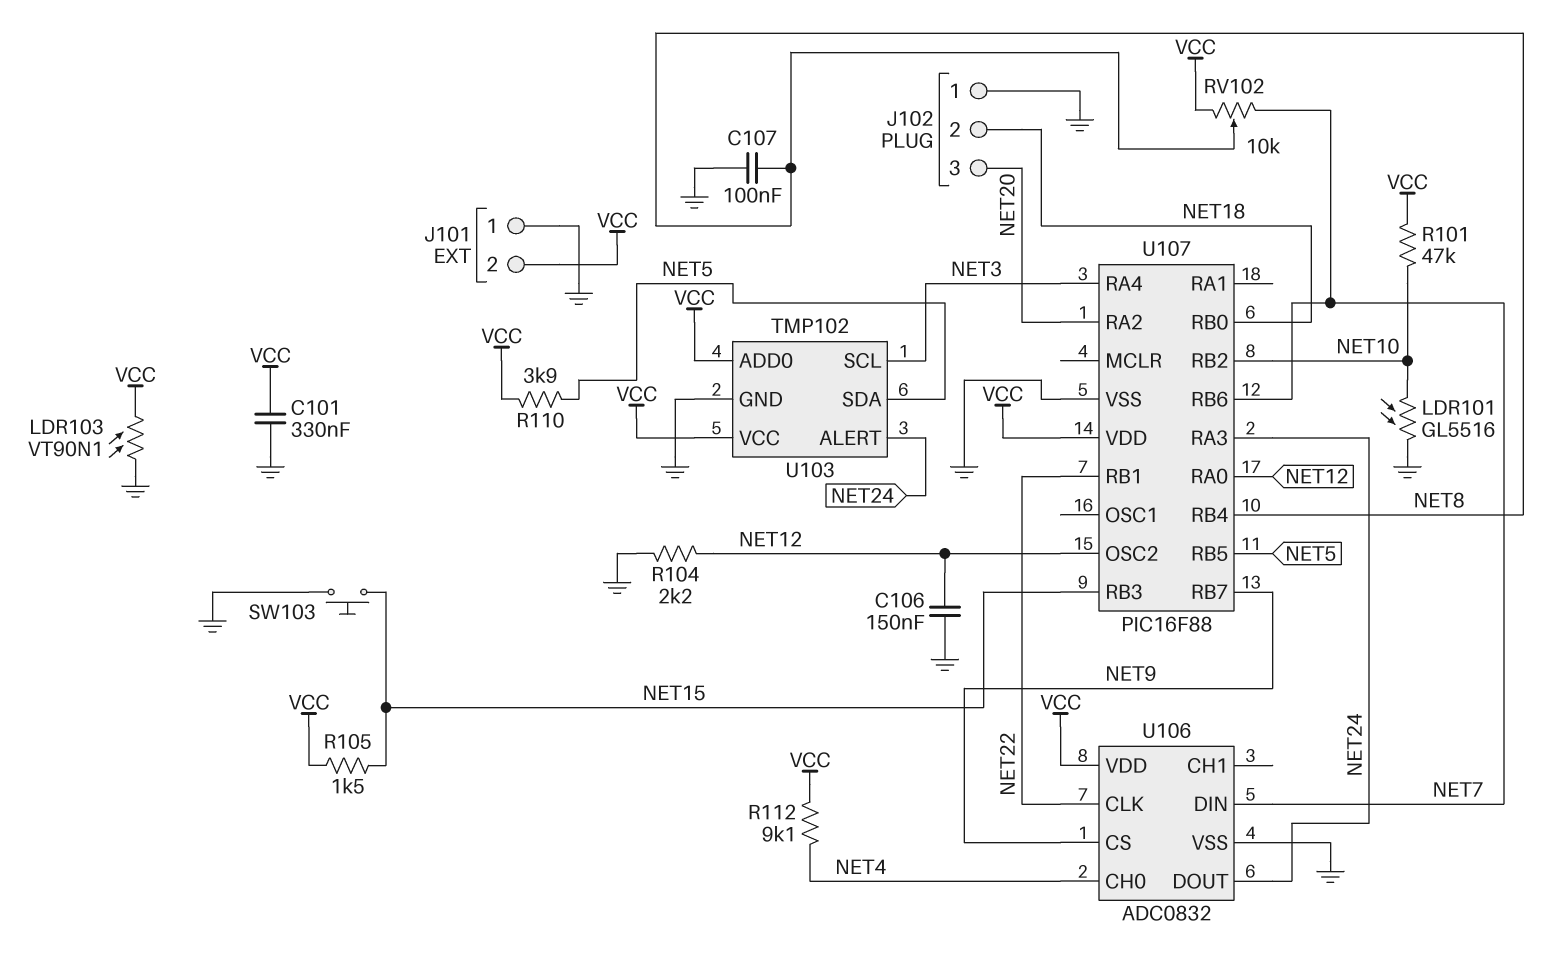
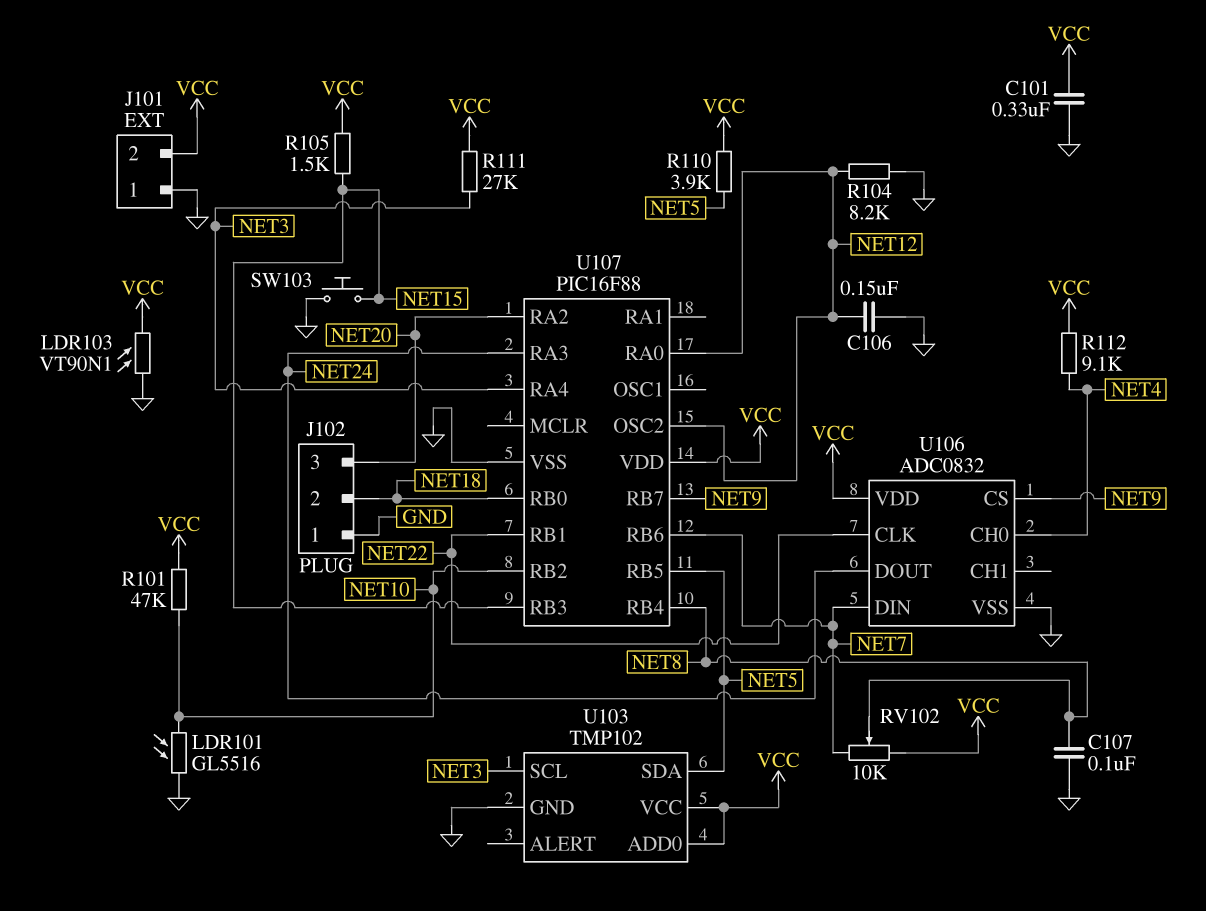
R104: 2.2k (GND, NET12) -> 8.2k (GND, NET12)
R111: none -> 27k (NET3, VCC)
U103 pin ALERT: NET24 -> none

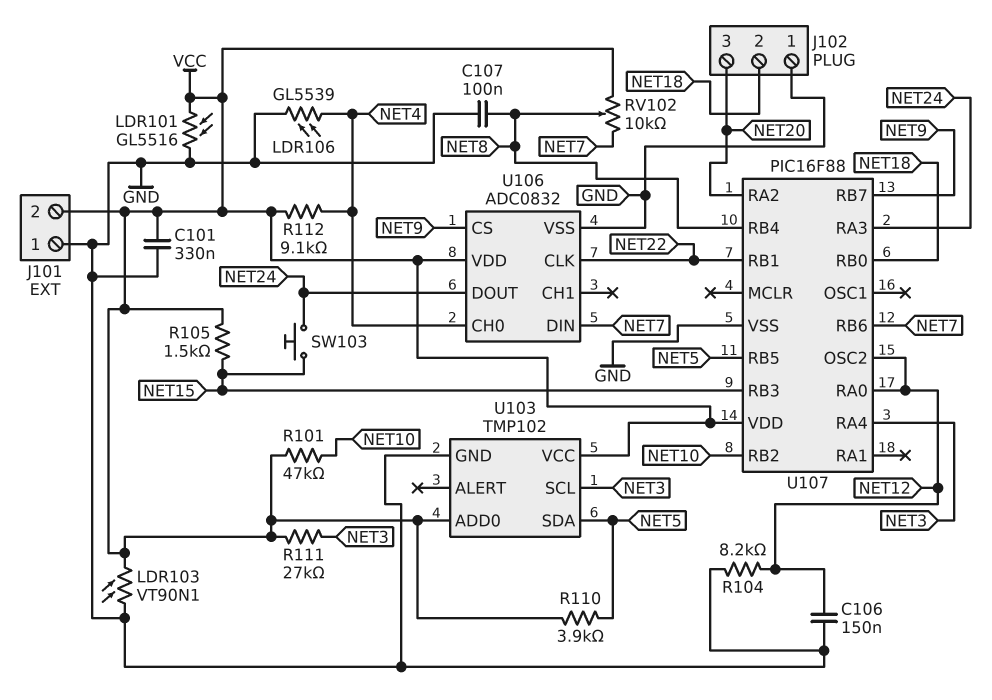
LDR101: GL5516 (GND, NET10) -> GL5516 (GND, VCC)
LDR106: none -> GL5539 (GND, NET4)
SW103: button (GND, NET15) -> button (NET15, NET24)

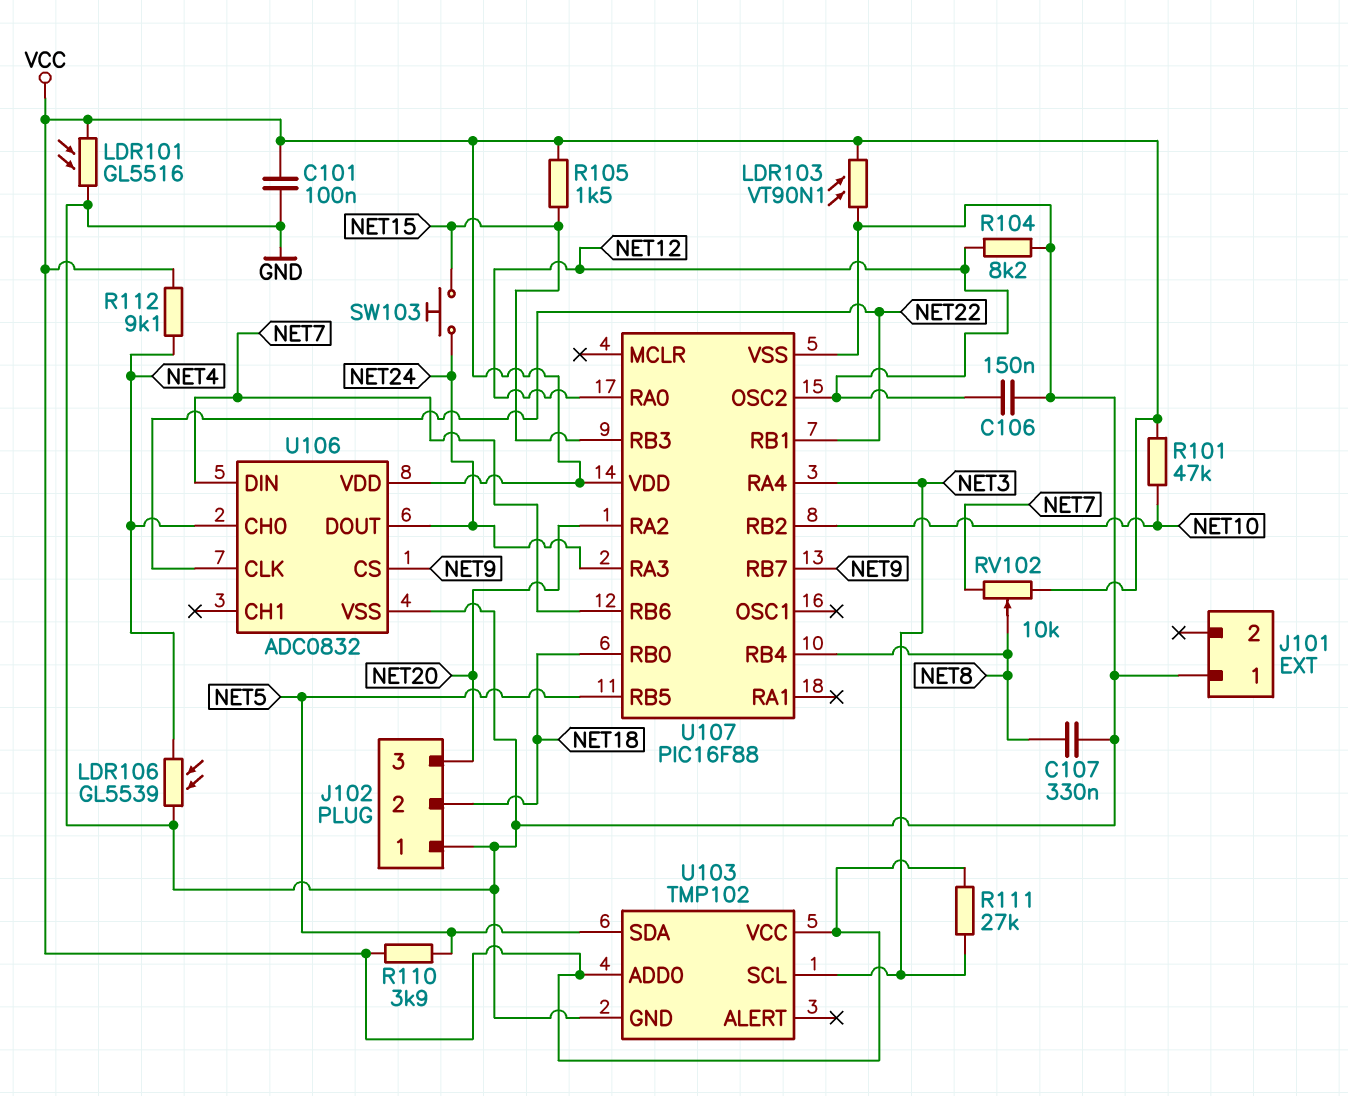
C101: 330nF (GND, VCC) -> 100nF (GND, VCC)
C107: 100nF (GND, NET8) -> 330nF (GND, NET8)
J101 pin 2: VCC -> none

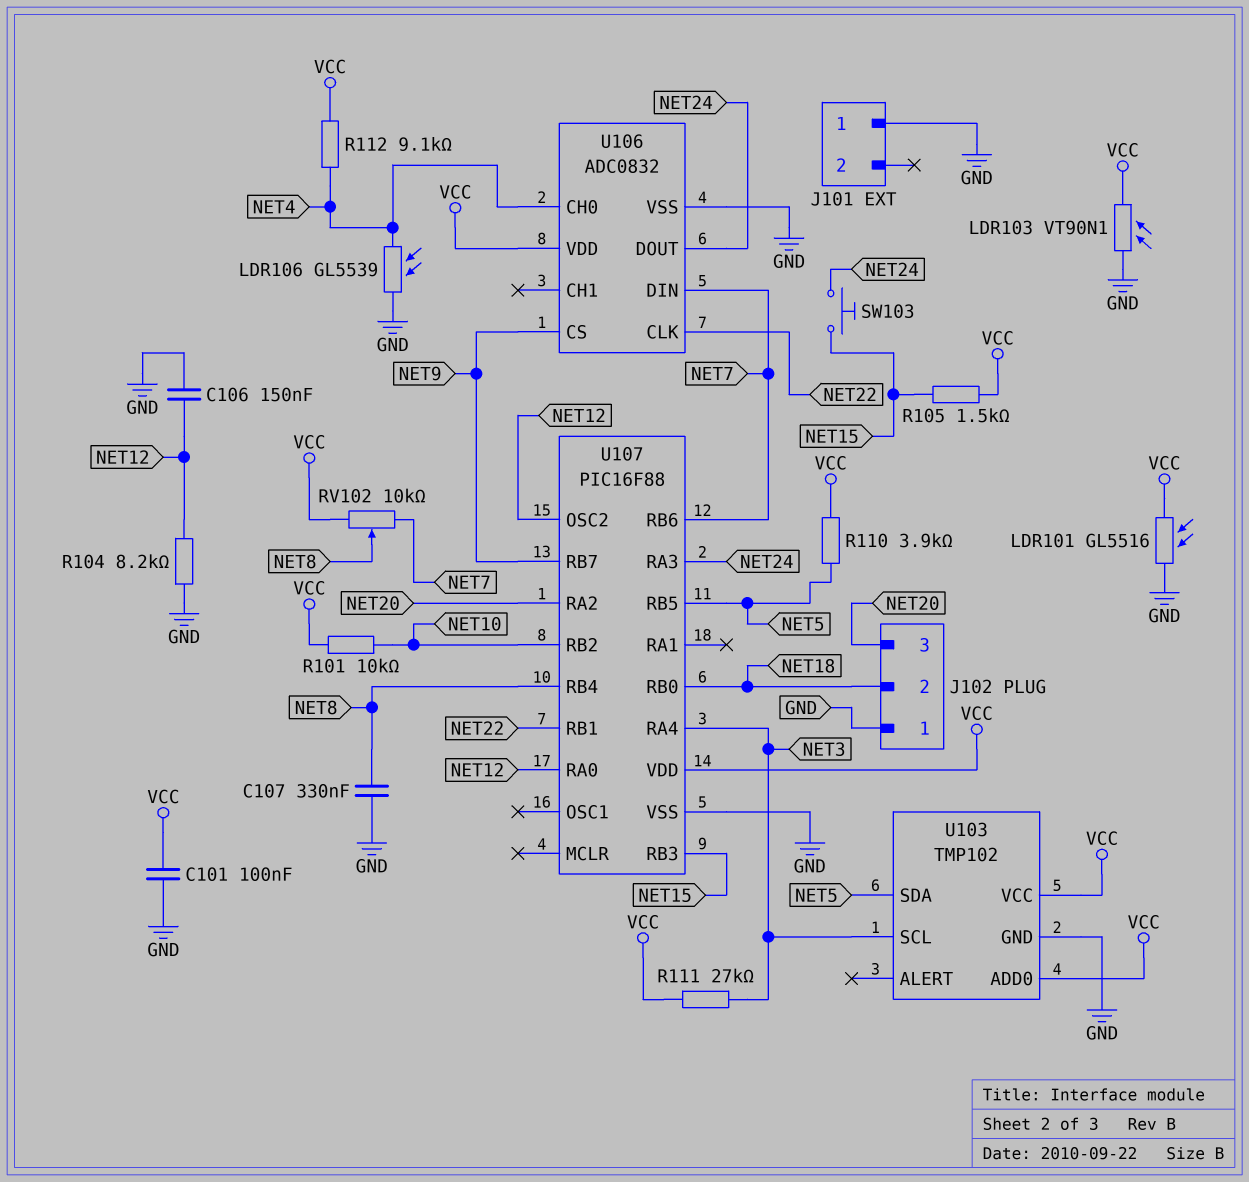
R101: 47k (NET10, VCC) -> 10k (NET10, VCC)

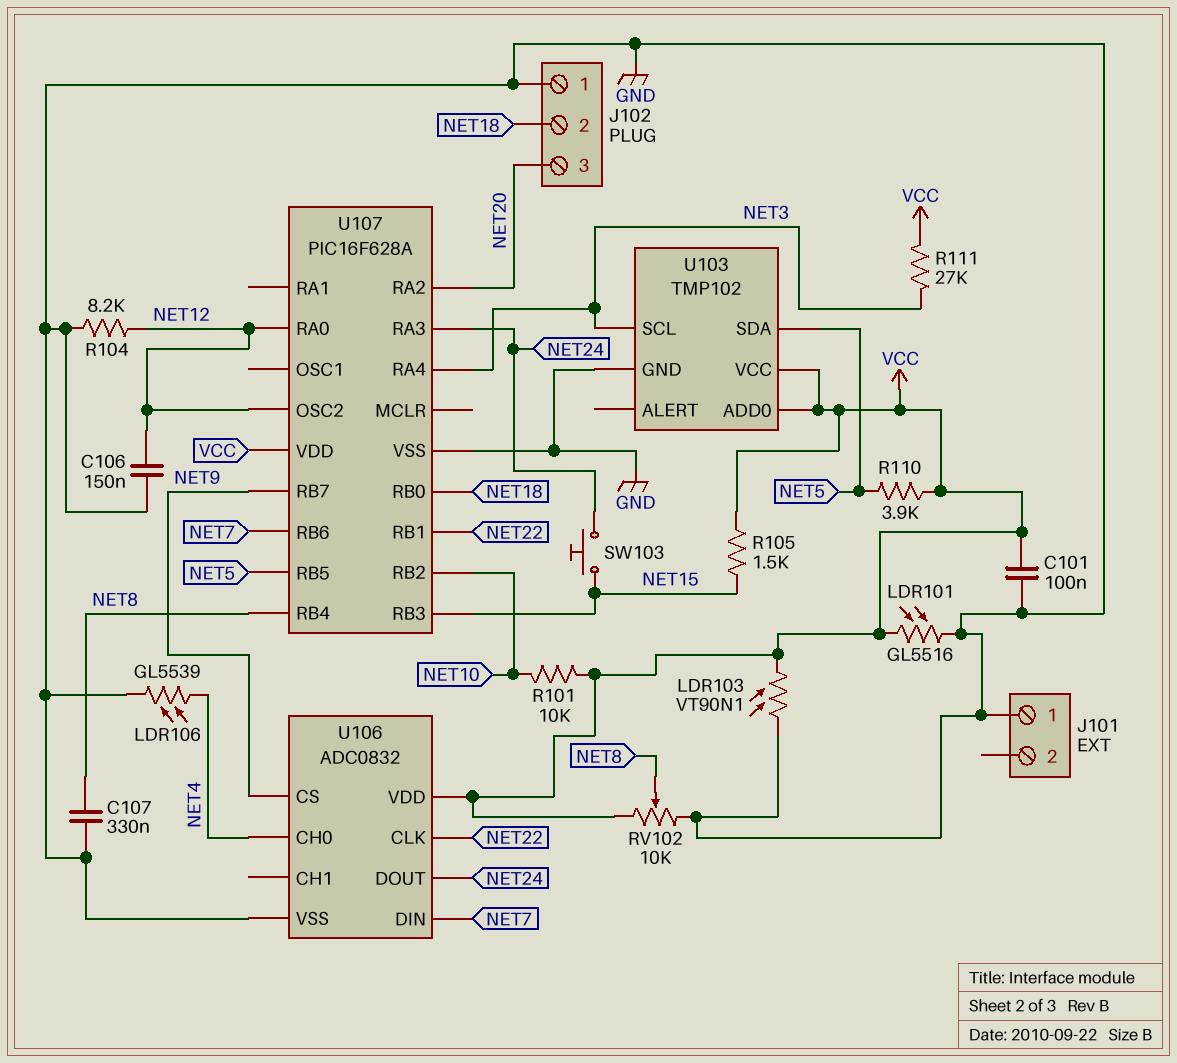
R112: 9.1k (NET4, VCC) -> none
RV102: 10k (NET7, VCC, wiper NET8) -> 10k (GND, VCC, wiper NET8)
U107: PIC16F88 -> PIC16F628A

